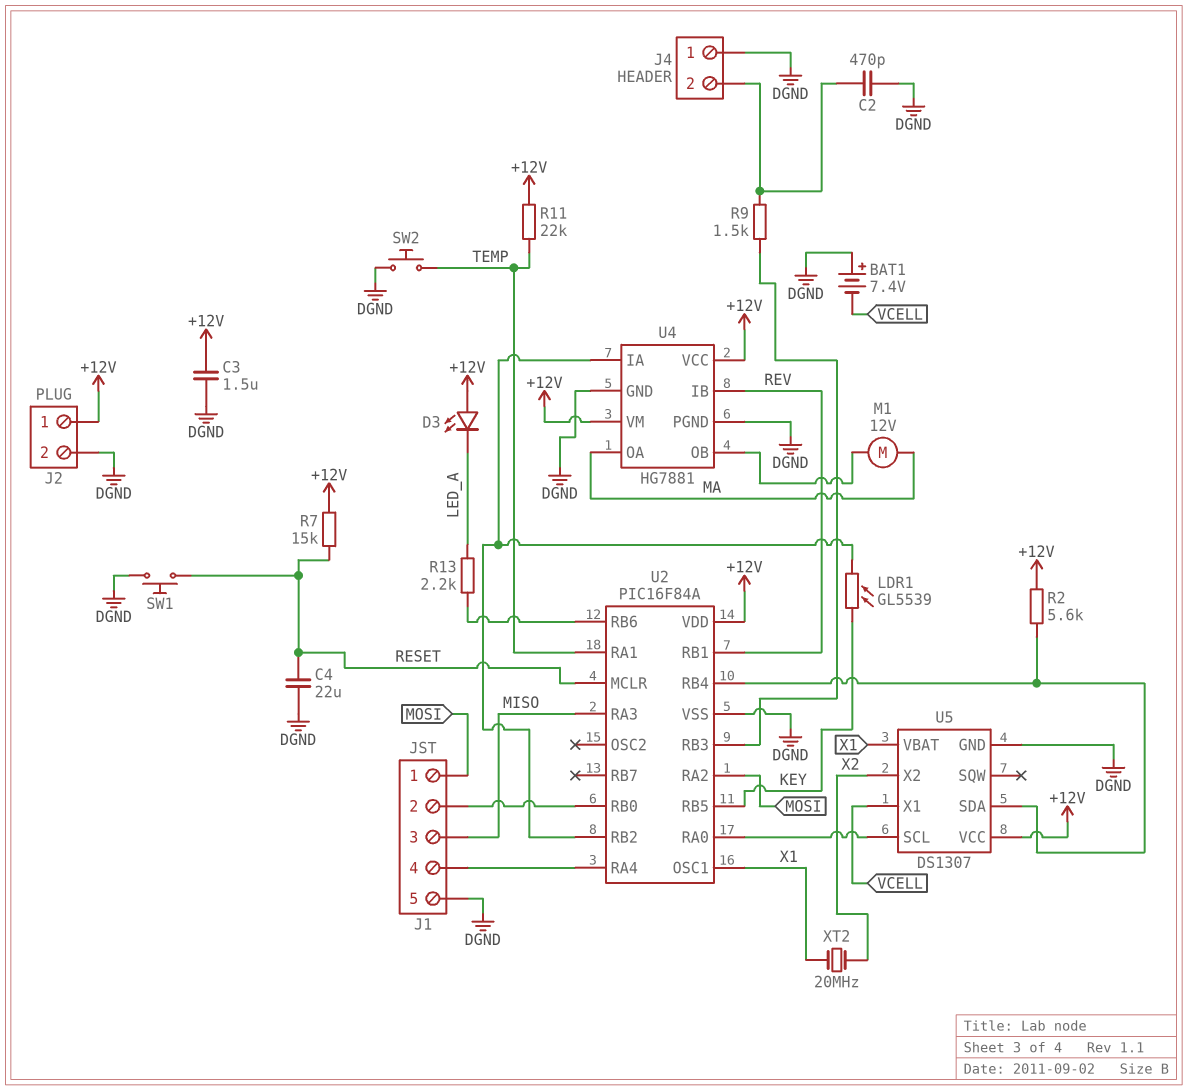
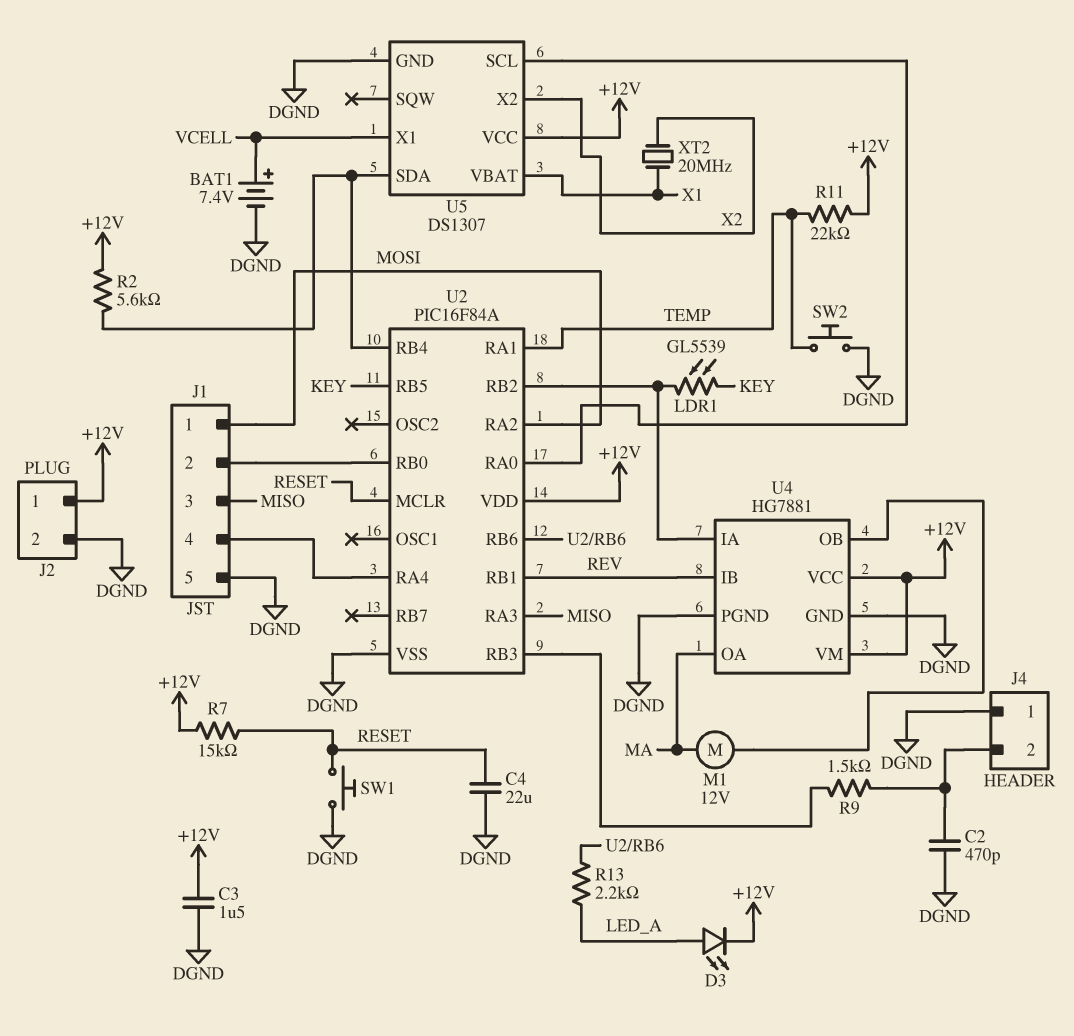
BAT1: 7.4V (plus DGND, minus VCELL) -> 7.4V (plus VCELL, minus DGND)
D3: LED (A +12V, K LED_A) -> LED (A LED_A, K +12V)
U2 pin OSC1: X1 -> none

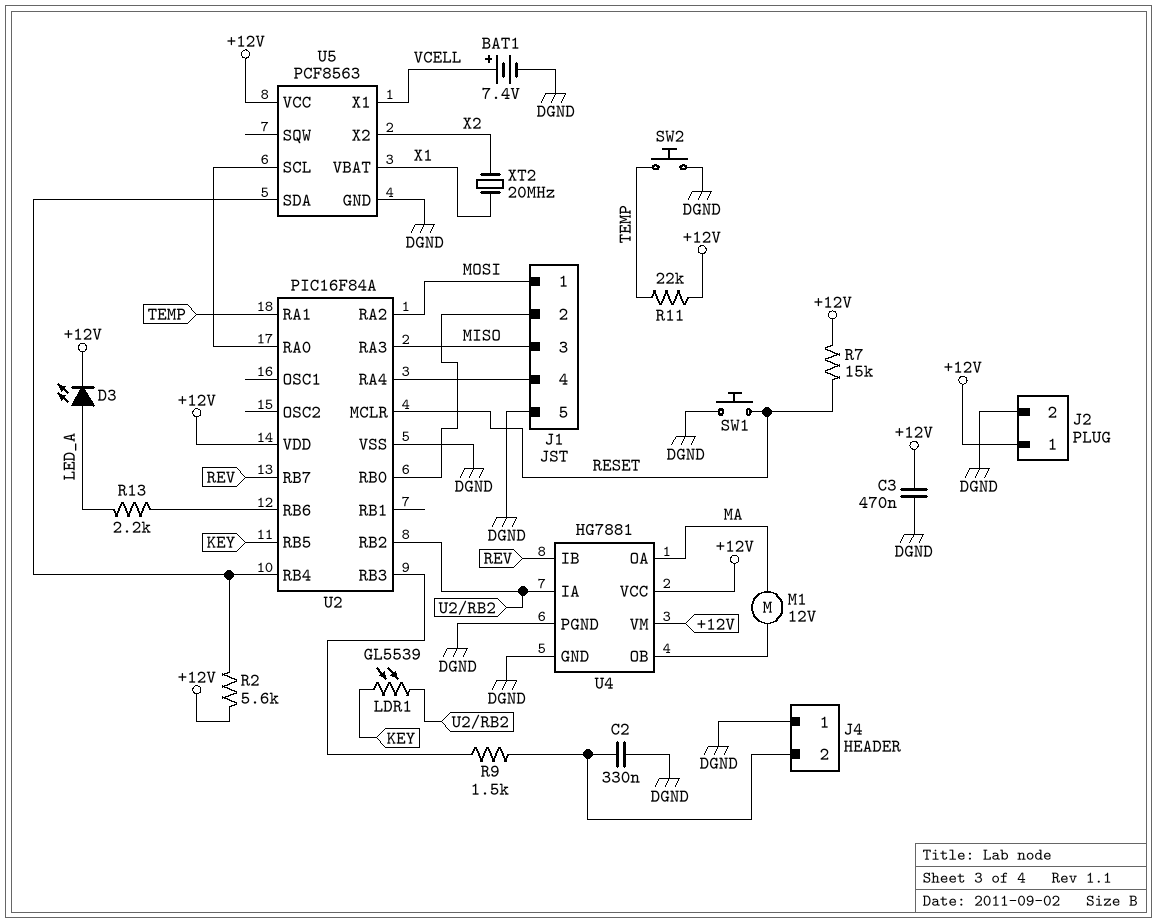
C2: 470pF (DGND, J4/2) -> 330nF (DGND, J4/2)
C3: 1.5uF (+12V, DGND) -> 470nF (+12V, DGND)
C4: 22uF (DGND, RESET) -> none
U2 pin RB1: REV -> none
U2 pin RB7: none -> REV
U5: DS1307 -> PCF8563

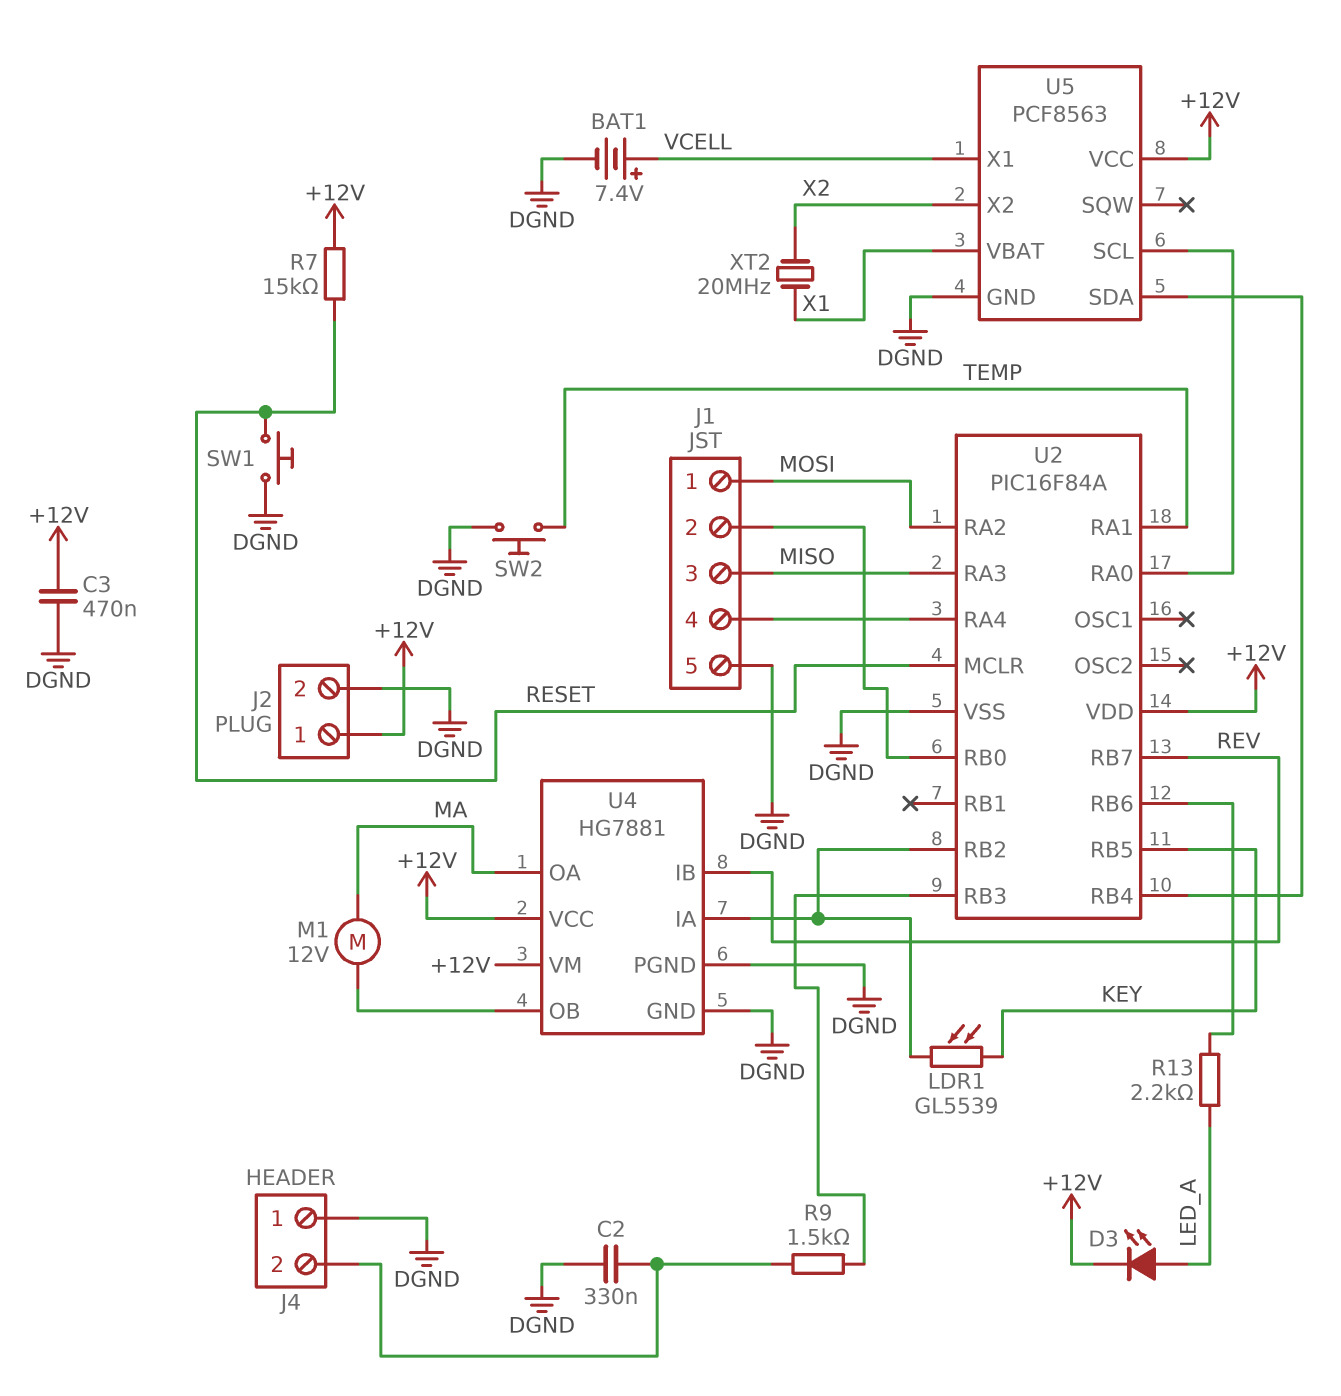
R2: 5.6k (+12V, U2/RB4) -> none
R11: 22k (+12V, TEMP) -> none

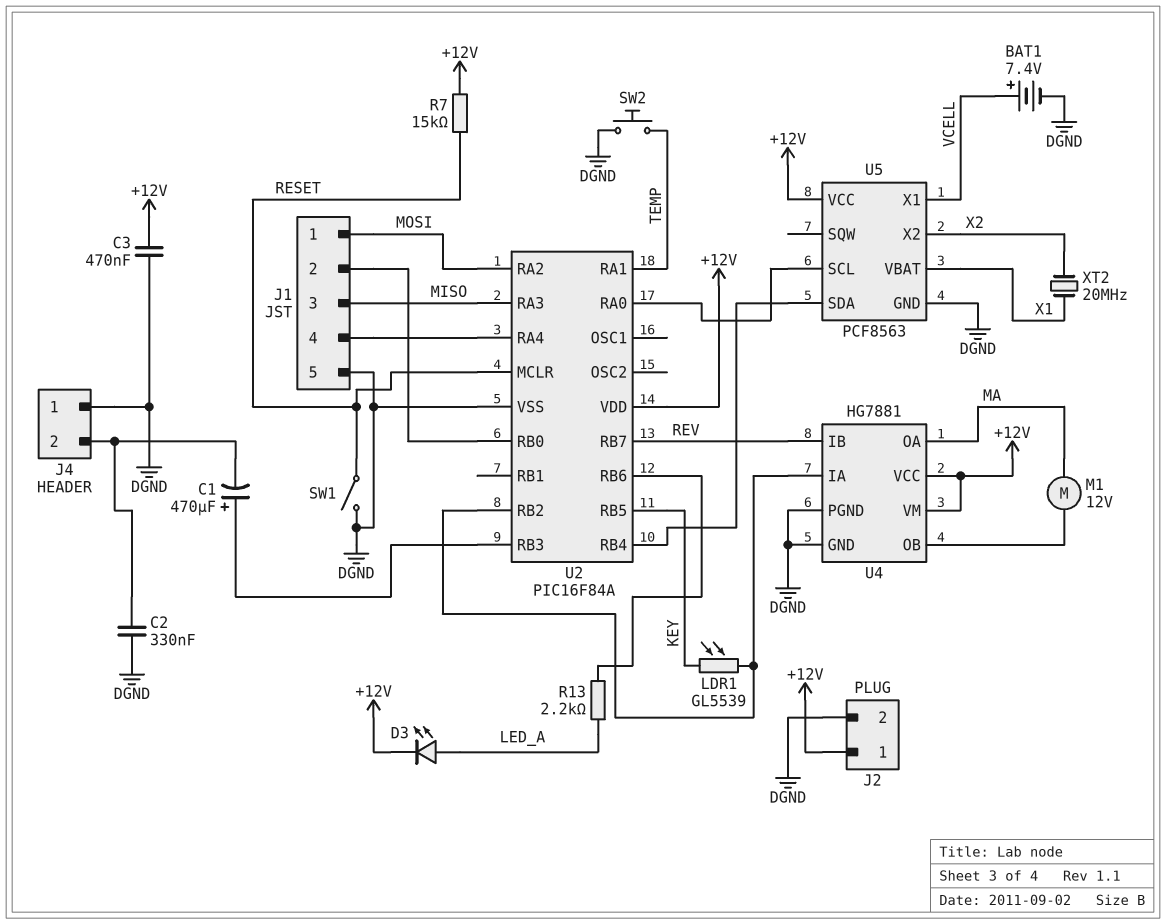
C1: none -> 470uF (plus U2/RB3, minus J4/2)
R9: 1.5k (J4/2, U2/RB3) -> none
SW1: button (DGND, RESET) -> switch (DGND, RESET)

